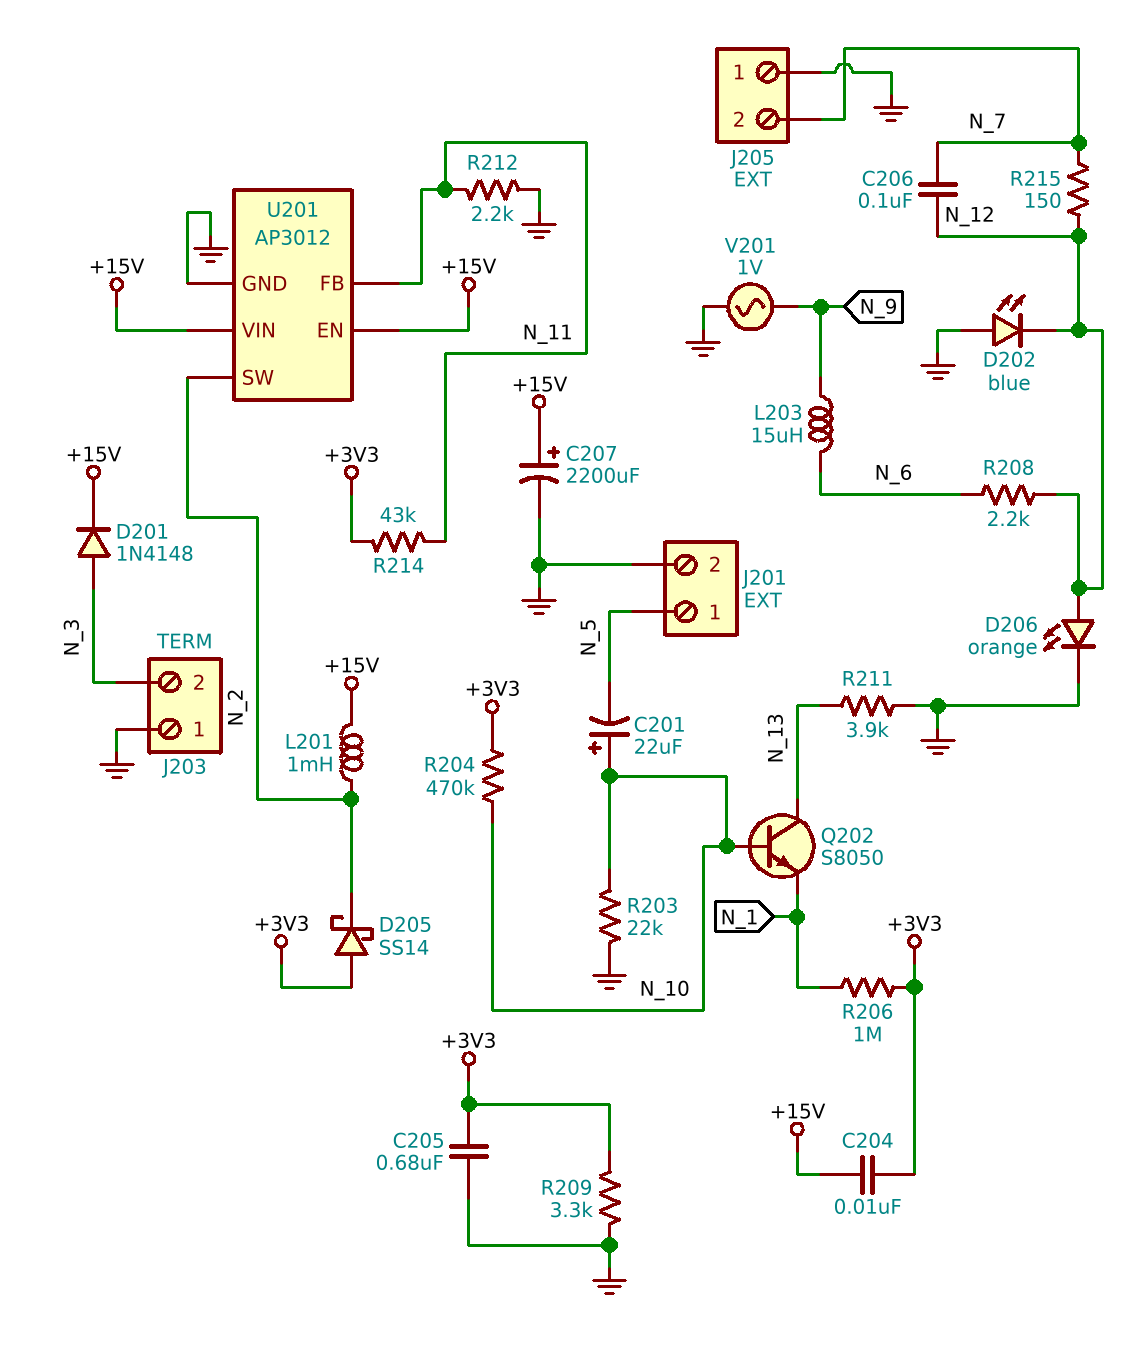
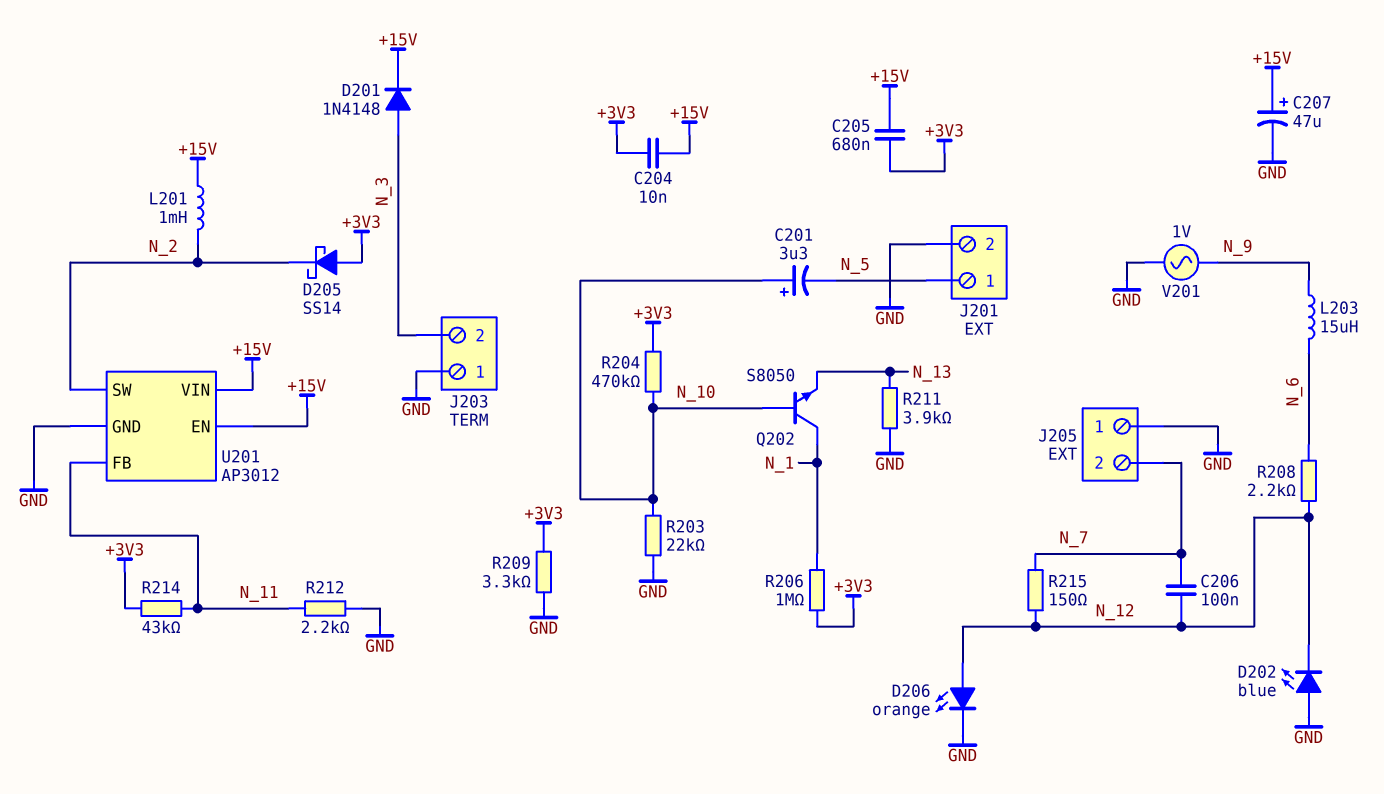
C201: 22uF (plus N_10, minus N_5) -> 3.3uF (plus N_10, minus N_5)
C205: 680nF (+3V3, GND) -> 680nF (+3V3, +15V)
C207: 2200uF (plus +15V, minus GND) -> 47uF (plus +15V, minus GND)
Q202: NPN S8050 (B N_10, C N_13, E N_1) -> NPN S8050 (B N_10, C N_1, E N_13)

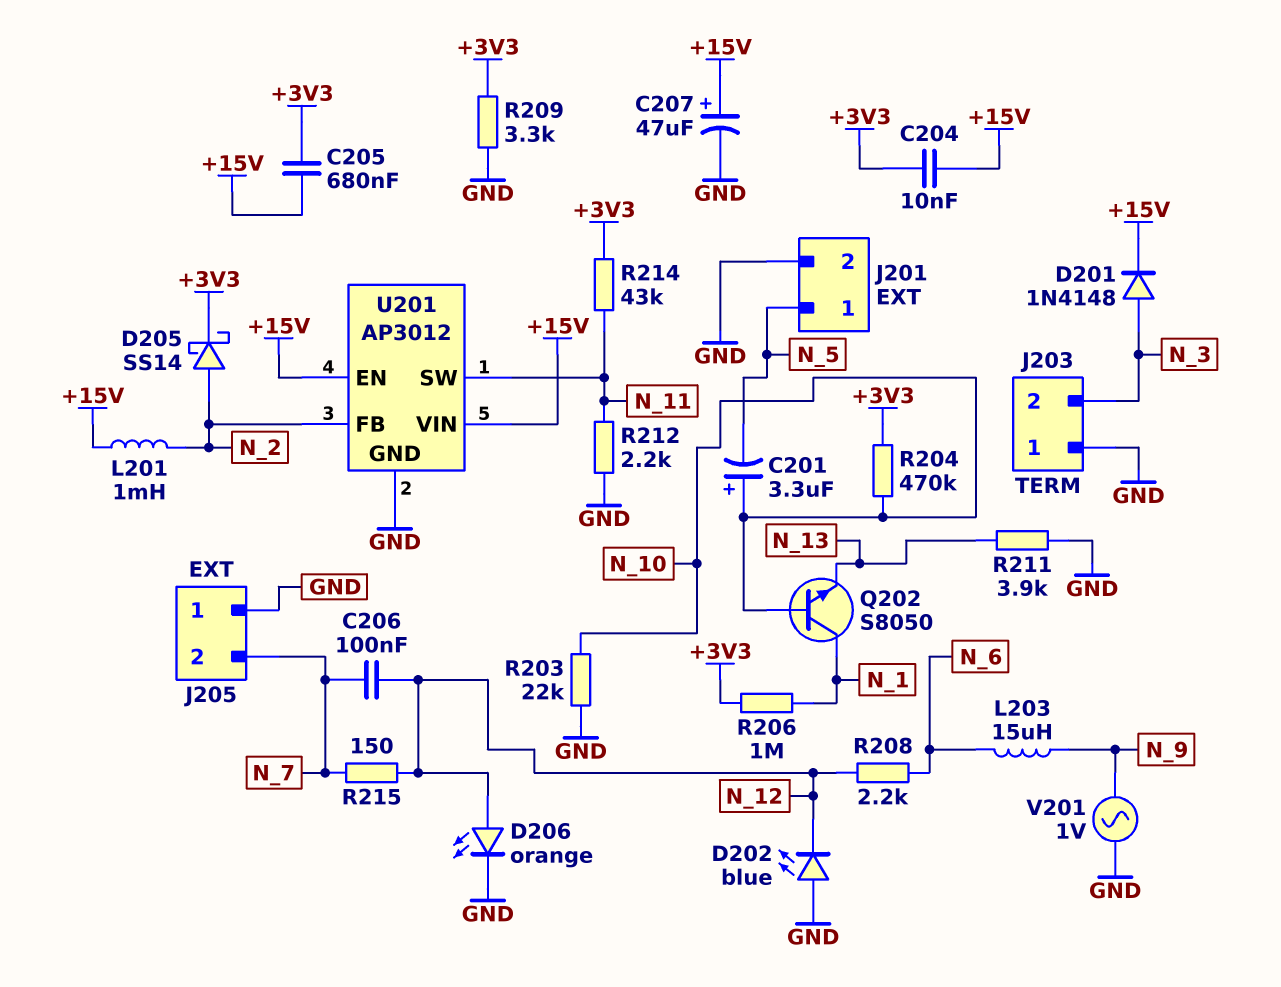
D205: schottky SS14 (A +3V3, K N_2) -> schottky SS14 (A N_2, K +3V3)
U201 pin FB: N_11 -> N_2
U201 pin SW: N_2 -> N_11

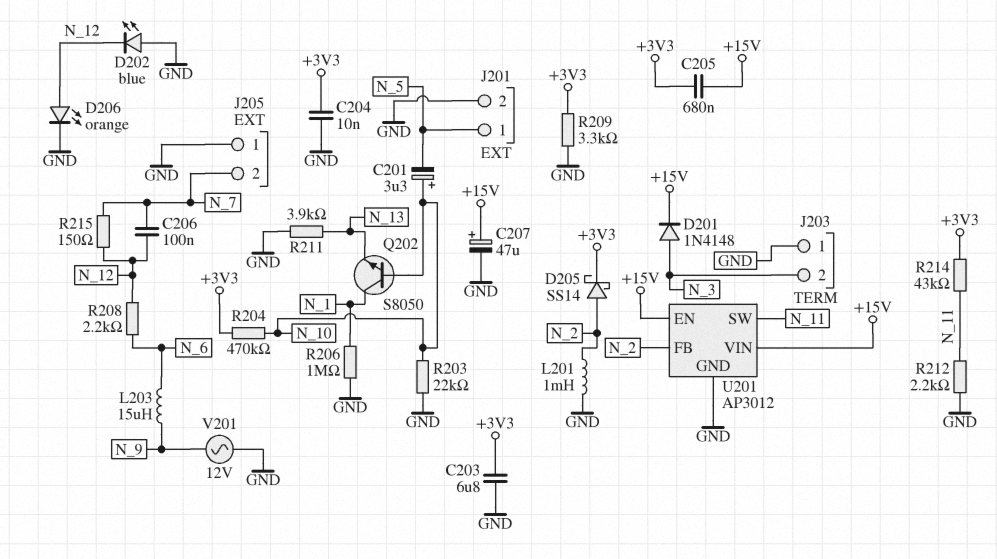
C203: none -> 6.8uF (+3V3, GND)
C204: 10nF (+3V3, +15V) -> 10nF (+3V3, GND)
L201: 1mH (+15V, N_2) -> 1mH (GND, N_2)
R206: 1M (+3V3, N_1) -> 1M (GND, N_1)
V201: AC 1V (GND, N_9) -> AC 12V (GND, N_9)

